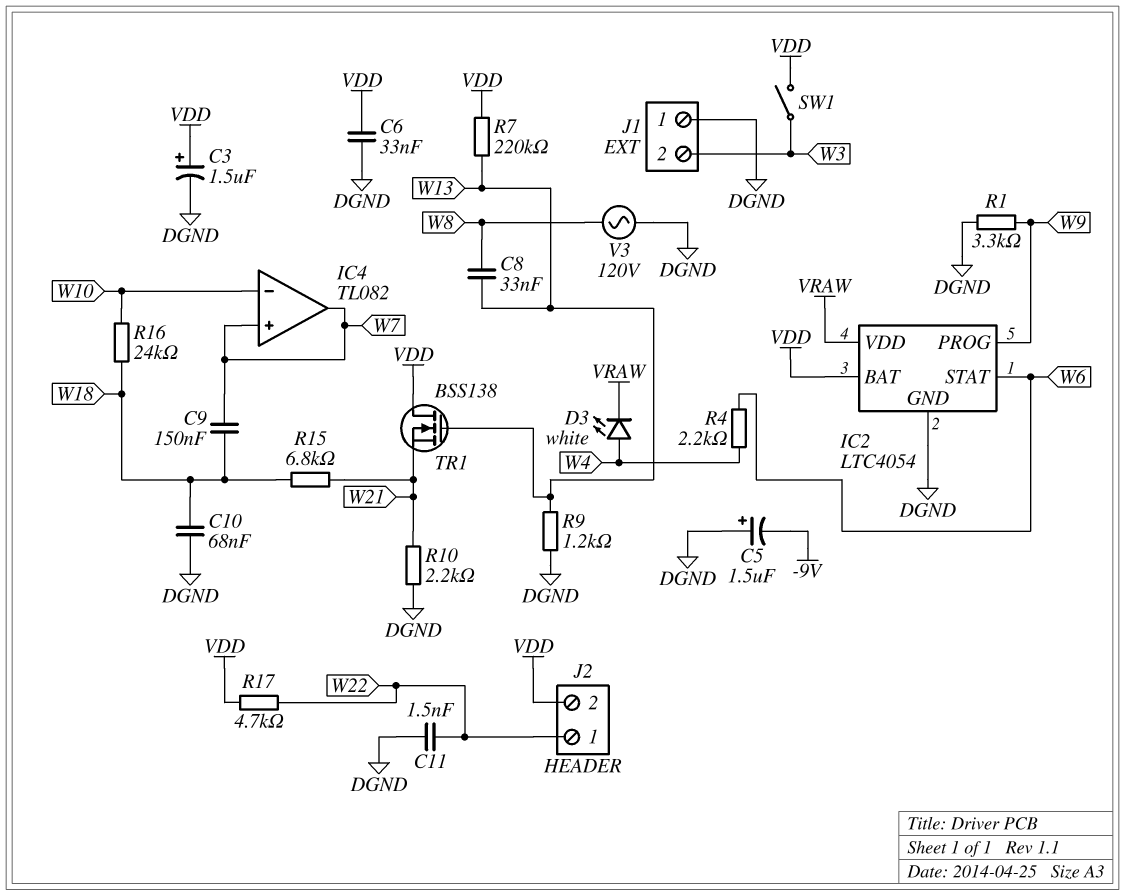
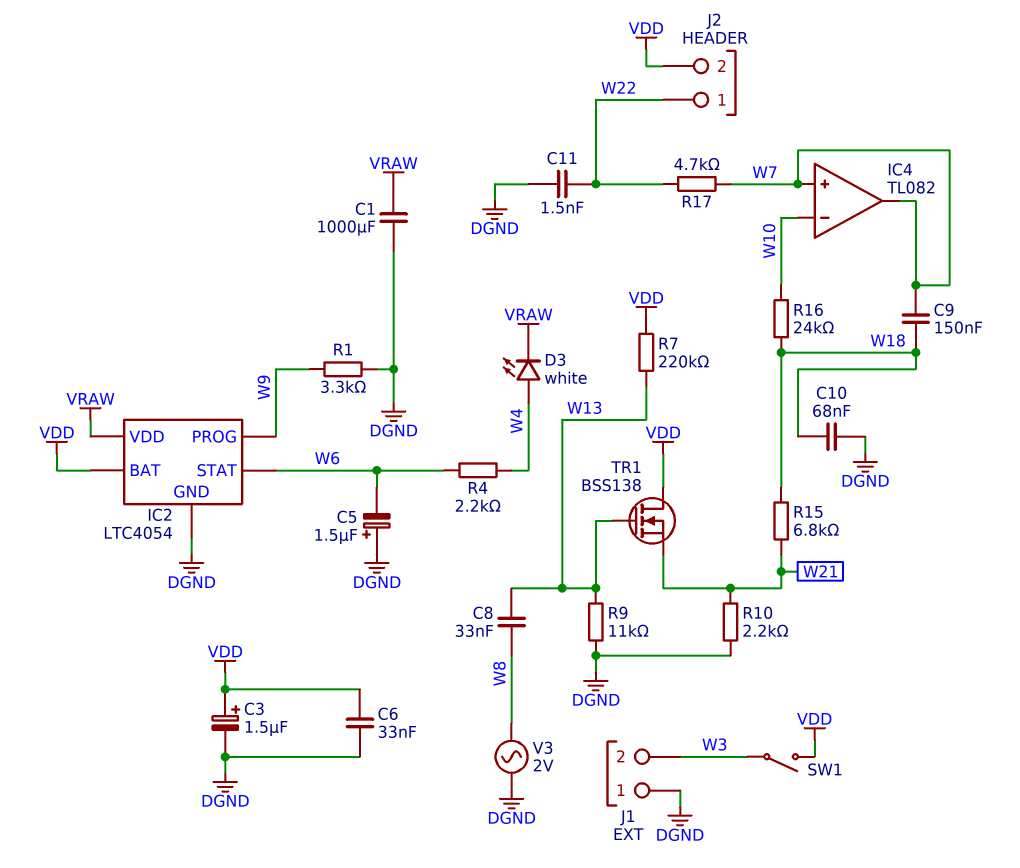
C1: none -> 1000uF (DGND, VRAW)
C5: 1.5uF (plus DGND, minus -9V) -> 1.5uF (plus DGND, minus W6)
R9: 1.2k (DGND, W13) -> 11k (DGND, W13)
R17: 4.7k (VDD, W22) -> 4.7k (W7, W22)
V3: AC 120V (DGND, W8) -> AC 2V (DGND, W8)

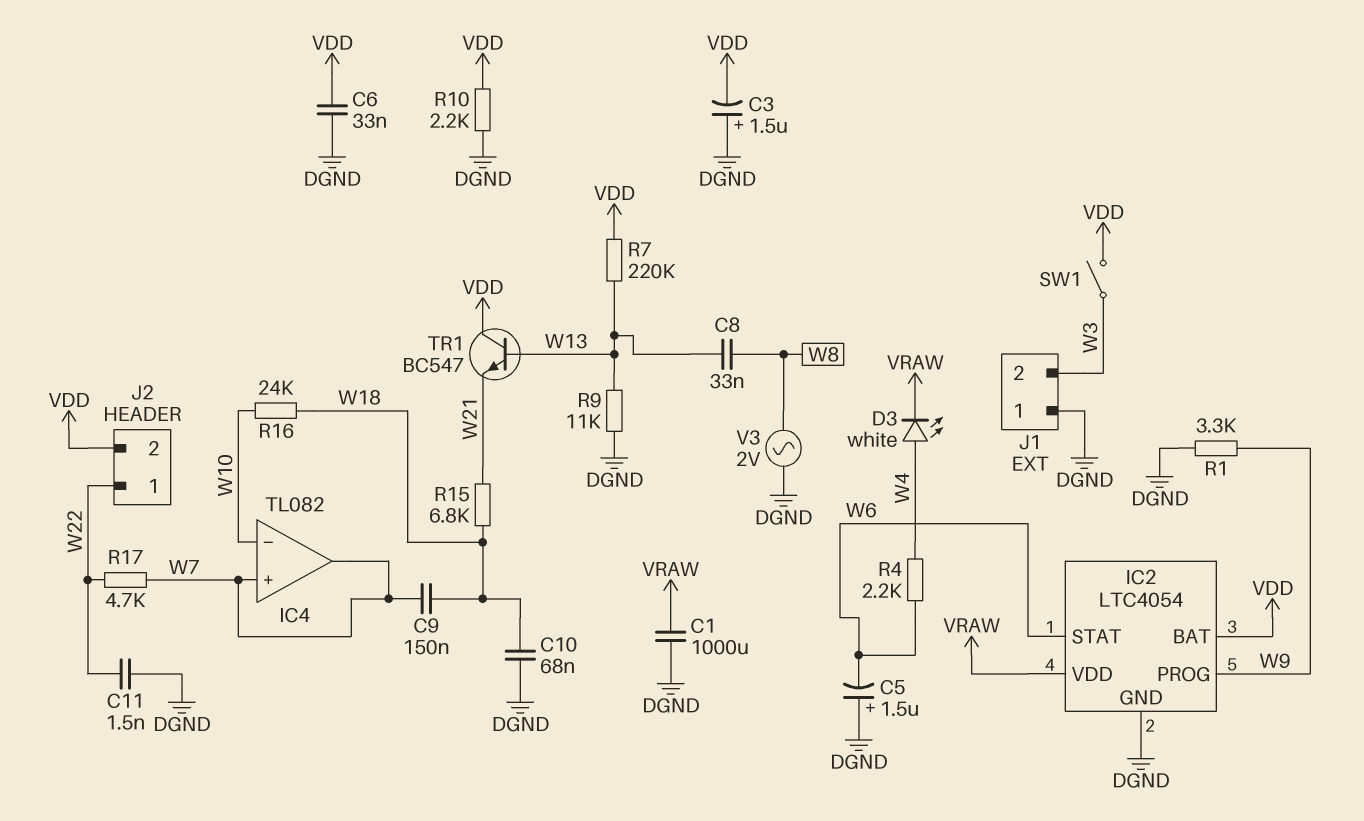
C3: 1.5uF (plus VDD, minus DGND) -> 1.5uF (plus DGND, minus VDD)
R10: 2.2k (DGND, W21) -> 2.2k (DGND, VDD)
TR1: NMOS BSS138 (G W13, D VDD, S W21) -> NPN BC547 (B W13, C VDD, E W21)

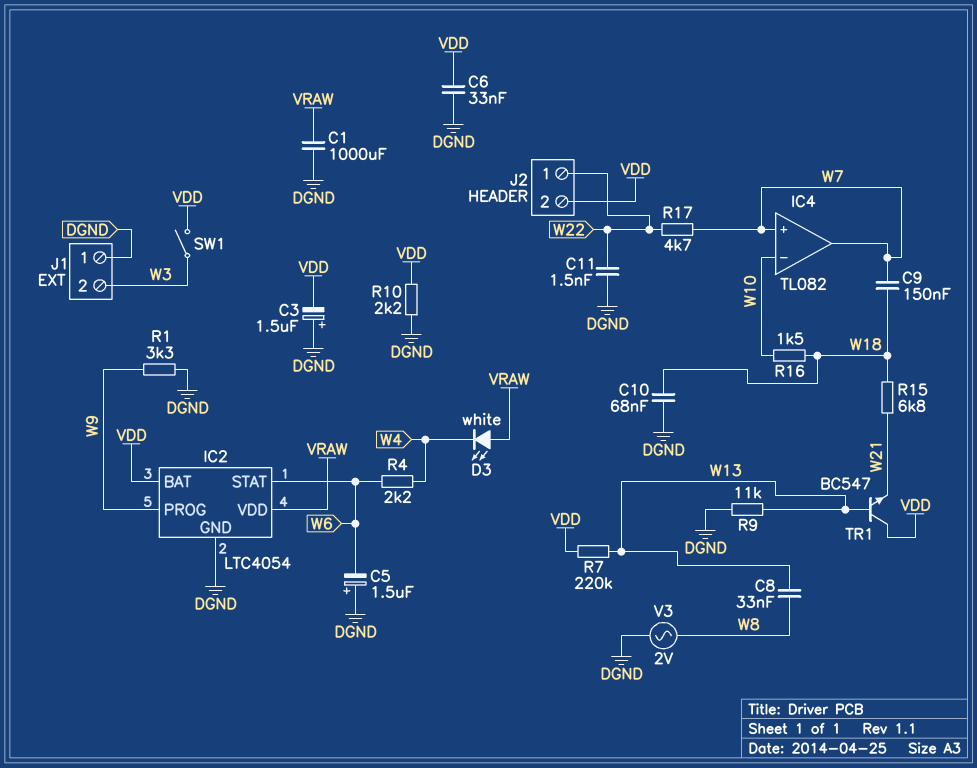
D3: LED white (A W4, K VRAW) -> LED white (A VRAW, K W4)
R16: 24k (W10, W18) -> 1.5k (W10, W18)

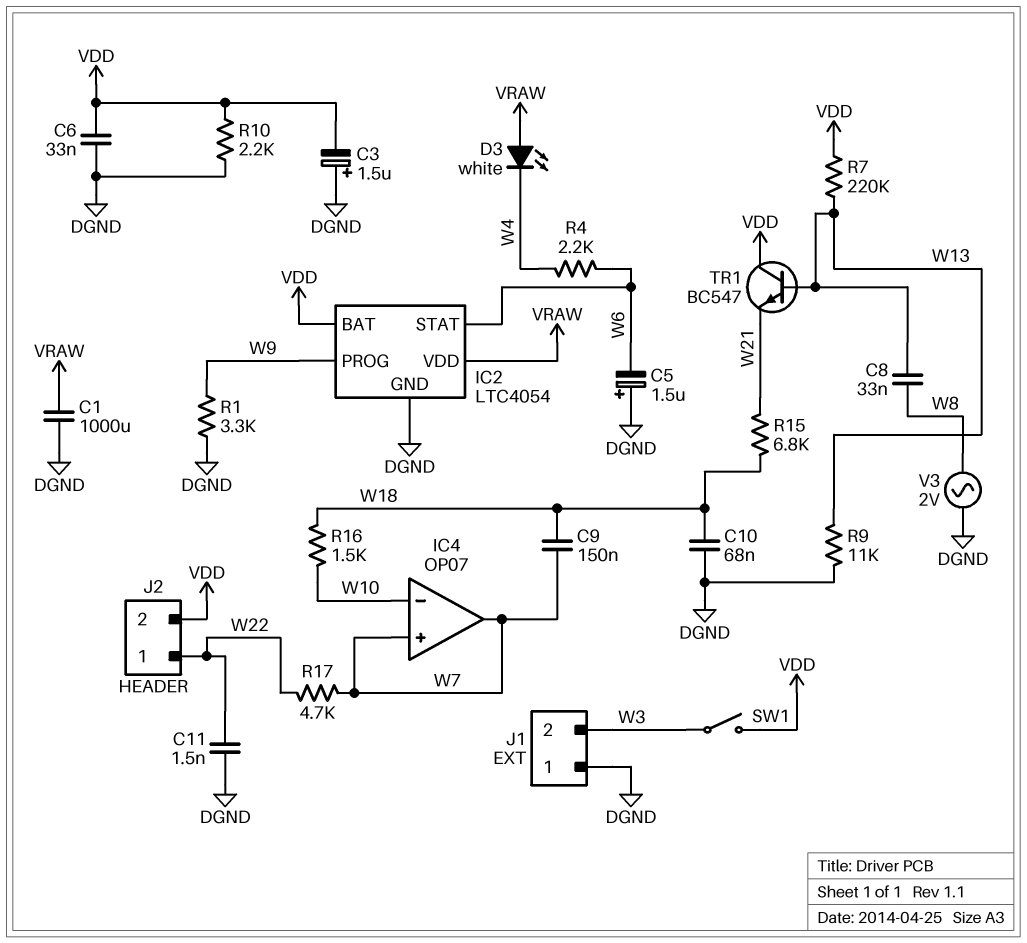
IC4: TL082 -> OP07

